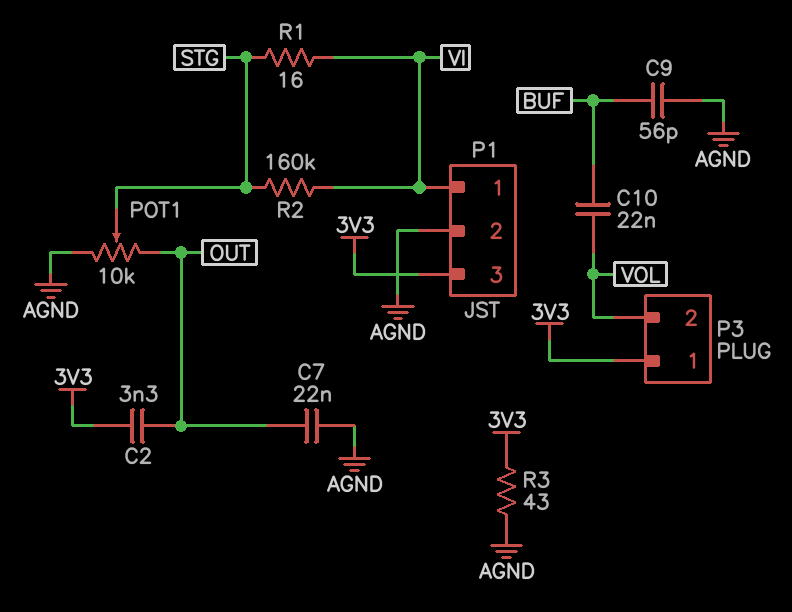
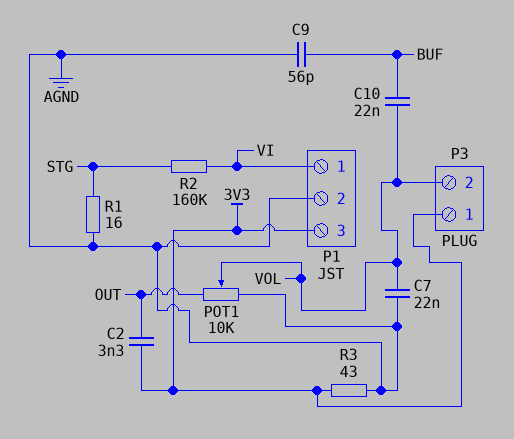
C7: 22nF (AGND, OUT) -> 22nF (AGND, VOL)
POT1: 10k (AGND, OUT, wiper STG) -> 10k (AGND, OUT, wiper VOL)
R1: 16 (STG, VI) -> 16 (AGND, STG)

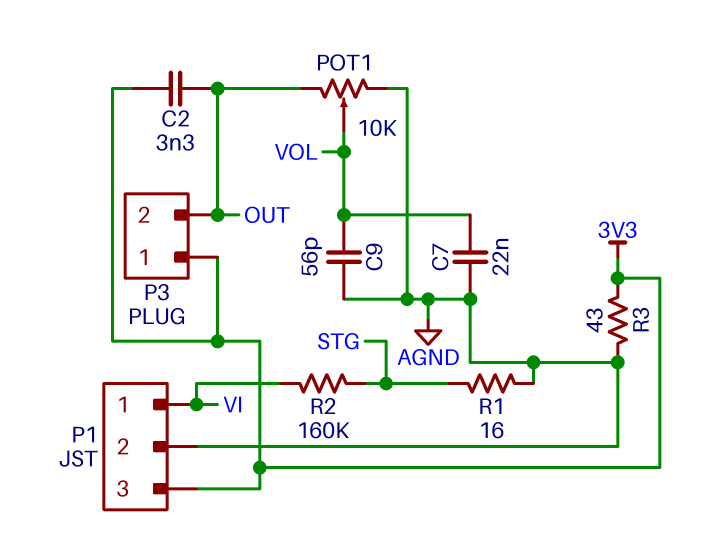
C9: 56pF (AGND, BUF) -> 56pF (AGND, VOL)
C10: 22nF (BUF, VOL) -> none
P3 pin 2: VOL -> OUT

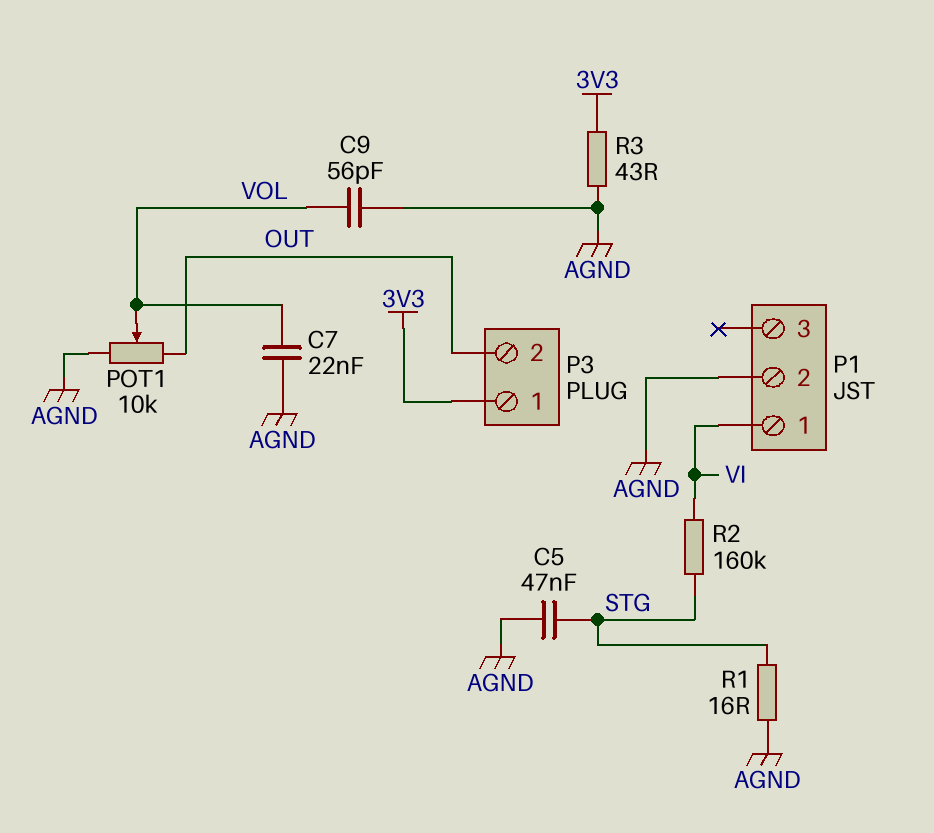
C2: 3.3nF (3V3, OUT) -> none
C5: none -> 47nF (AGND, STG)
P1 pin 3: 3V3 -> none

